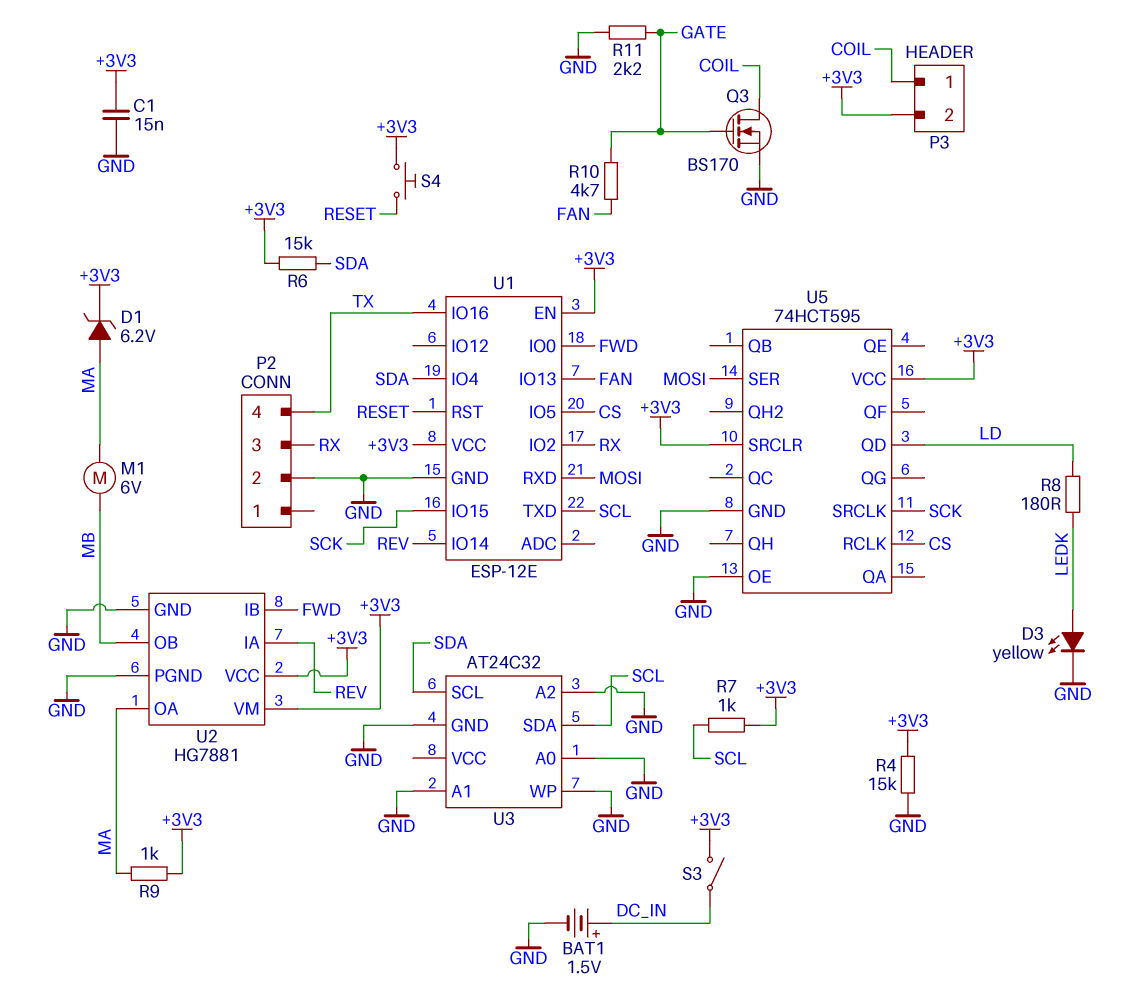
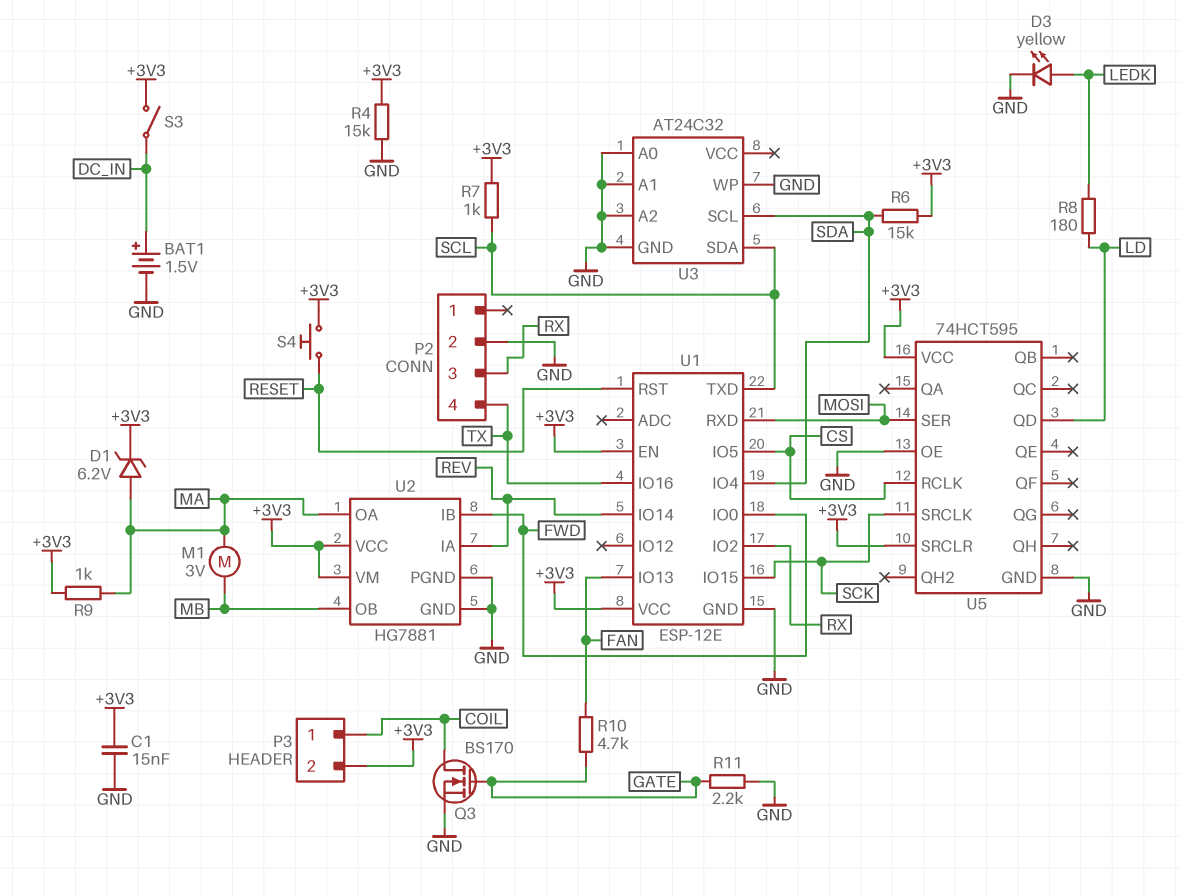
M1: motor 6V (MA, MB) -> motor 3V (MA, MB)

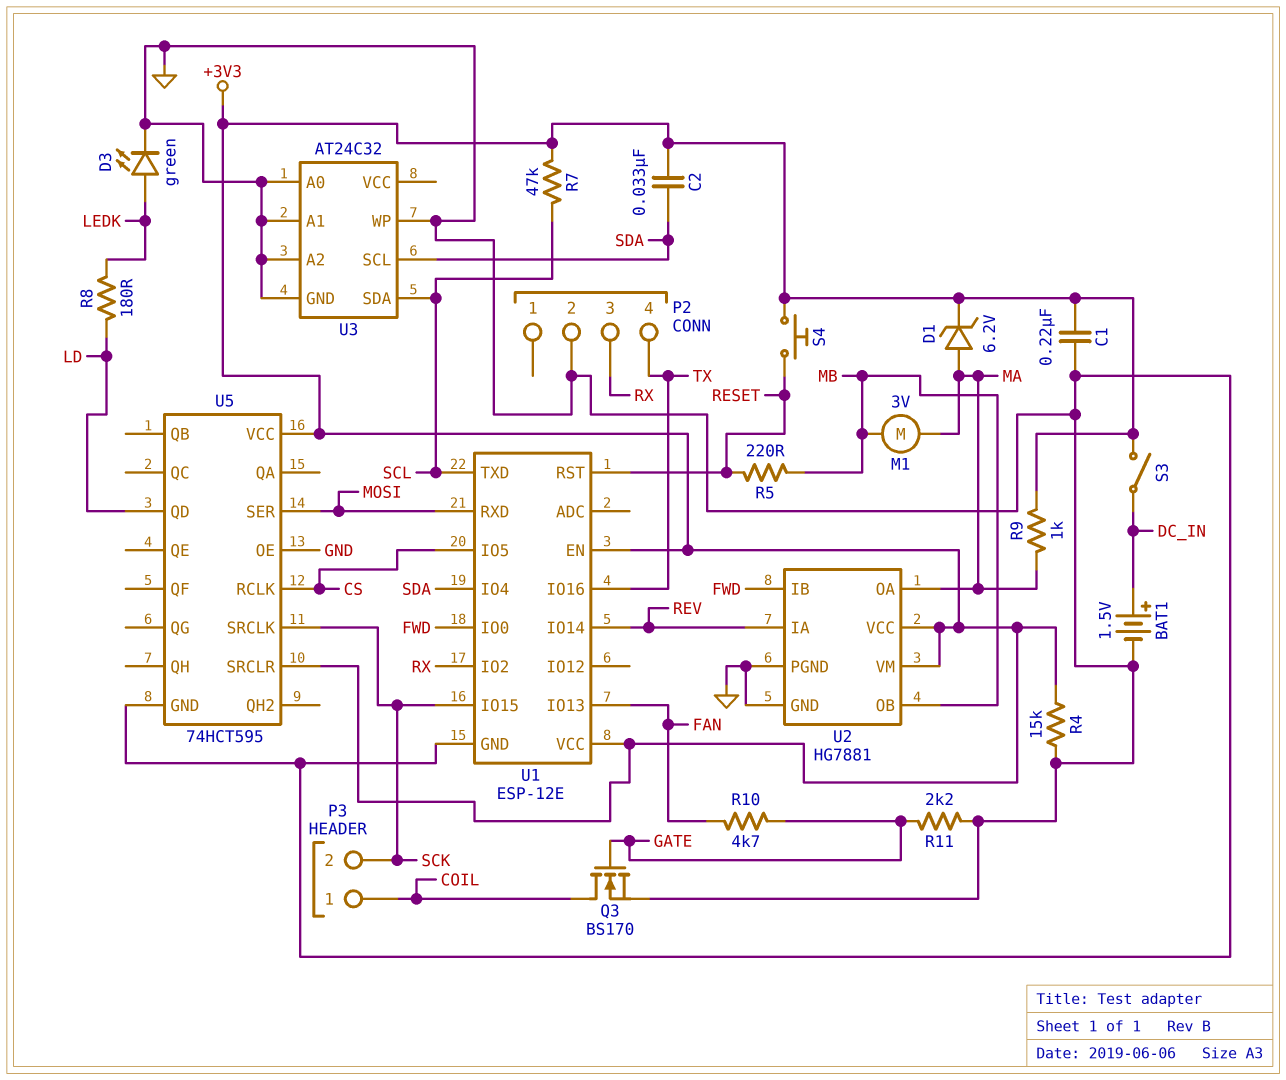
C1: 15nF (+3V3, GND) -> 220nF (+3V3, GND)
C2: none -> 33nF (+3V3, SDA)
D3: LED yellow (A LEDK, K GND) -> LED green (A LEDK, K GND)
P3 pin 2: +3V3 -> SCK
R5: none -> 220 (MB, RESET)
R6: 15k (+3V3, SDA) -> none
R7: 1k (+3V3, SCL) -> 47k (+3V3, SCL)

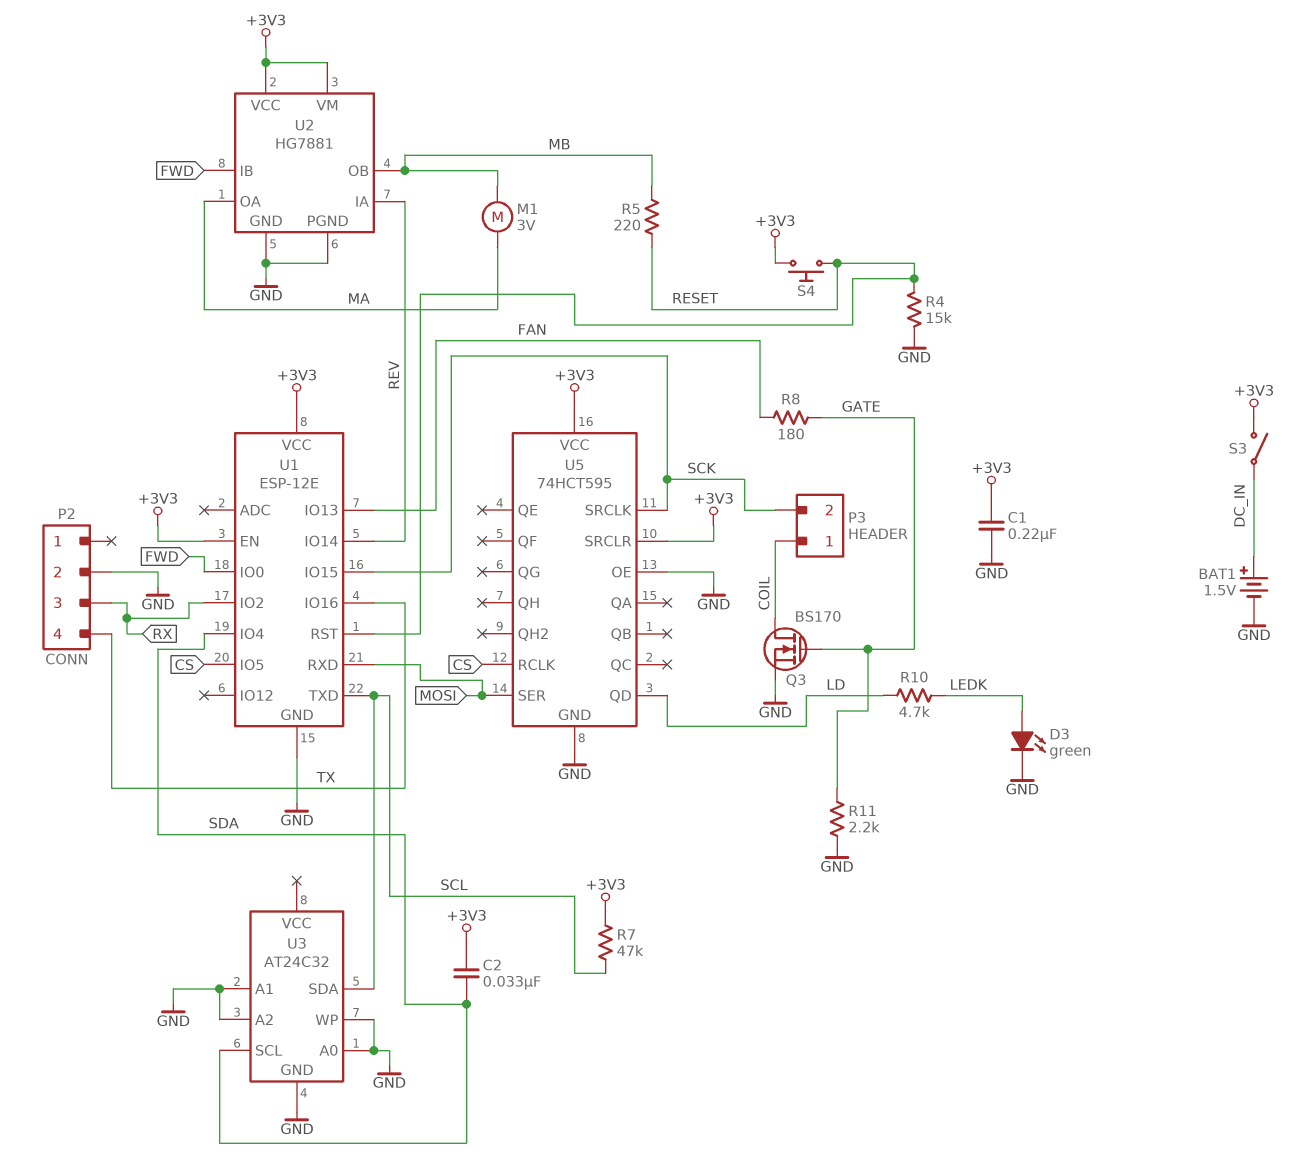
D1: zener 6.2V (A MA, K +3V3) -> none
R4: 15k (+3V3, GND) -> 15k (GND, RESET)
R8: 180 (LD, LEDK) -> 180 (FAN, GATE)
R9: 1k (+3V3, MA) -> none
R10: 4.7k (FAN, GATE) -> 4.7k (LD, LEDK)

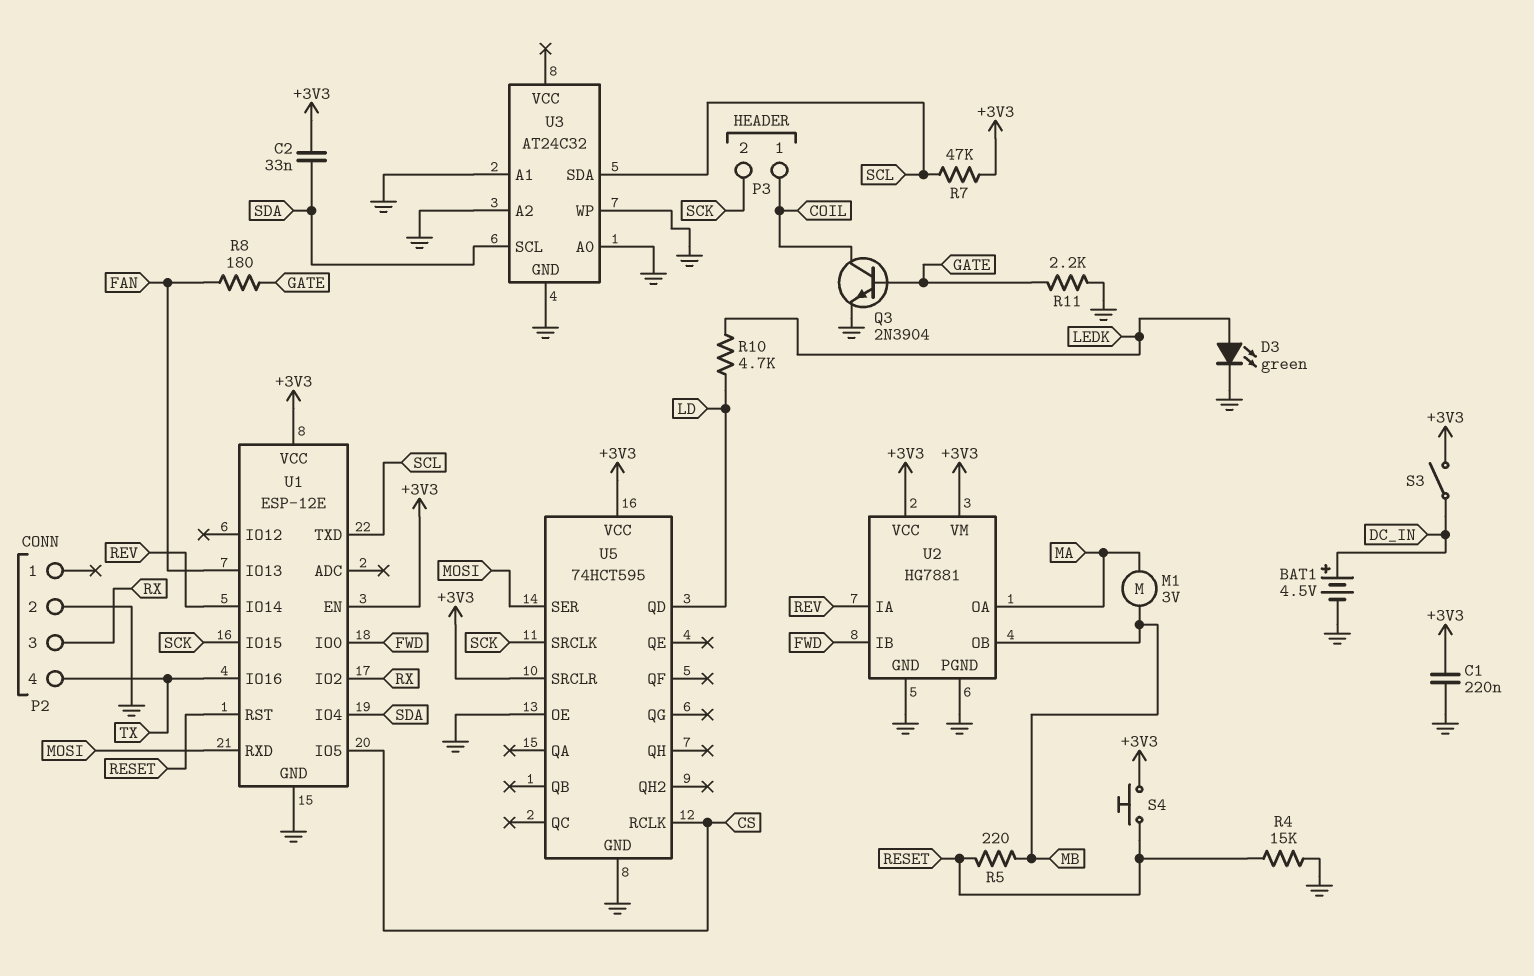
BAT1: 1.5V (plus DC_IN, minus GND) -> 4.5V (plus DC_IN, minus GND)
Q3: NMOS BS170 (G GATE, D COIL, S GND) -> NPN 2N3904 (B GATE, C COIL, E GND)

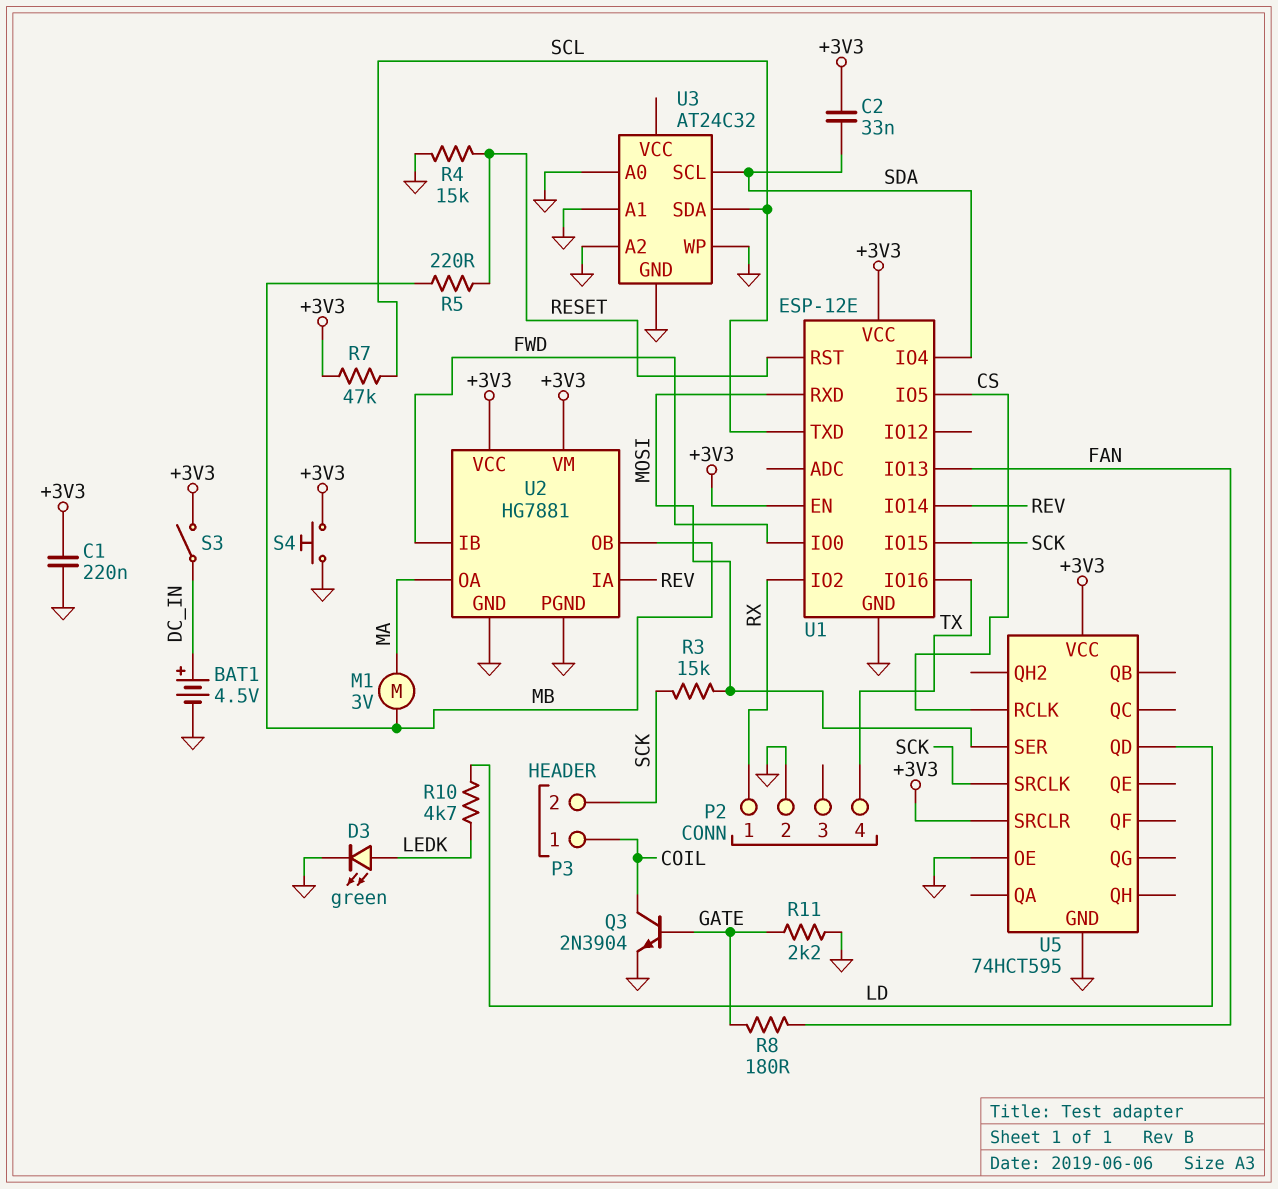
P2 pin 1: none -> RX
P2 pin 3: RX -> none
R3: none -> 15k (MOSI, SCK)
S4: button (+3V3, RESET) -> button (+3V3, GND)

